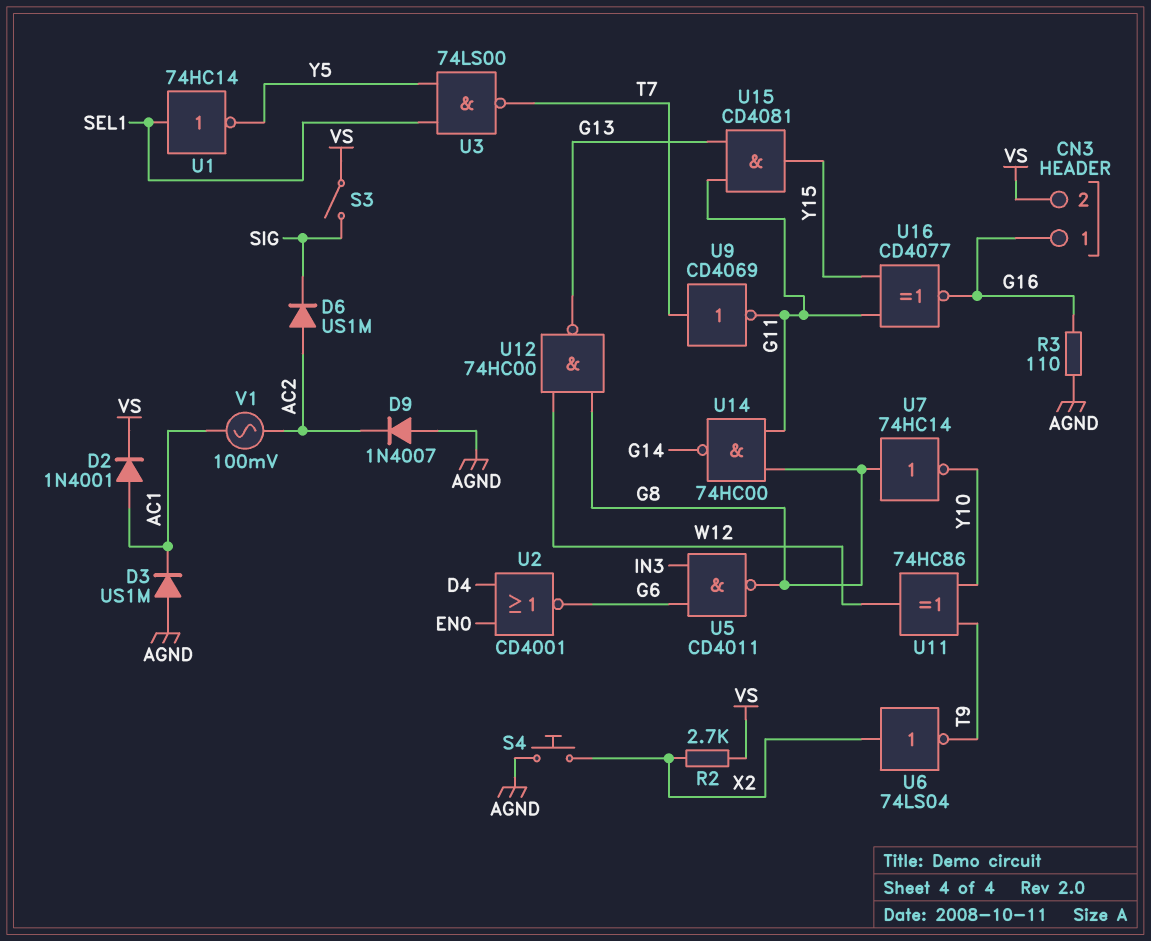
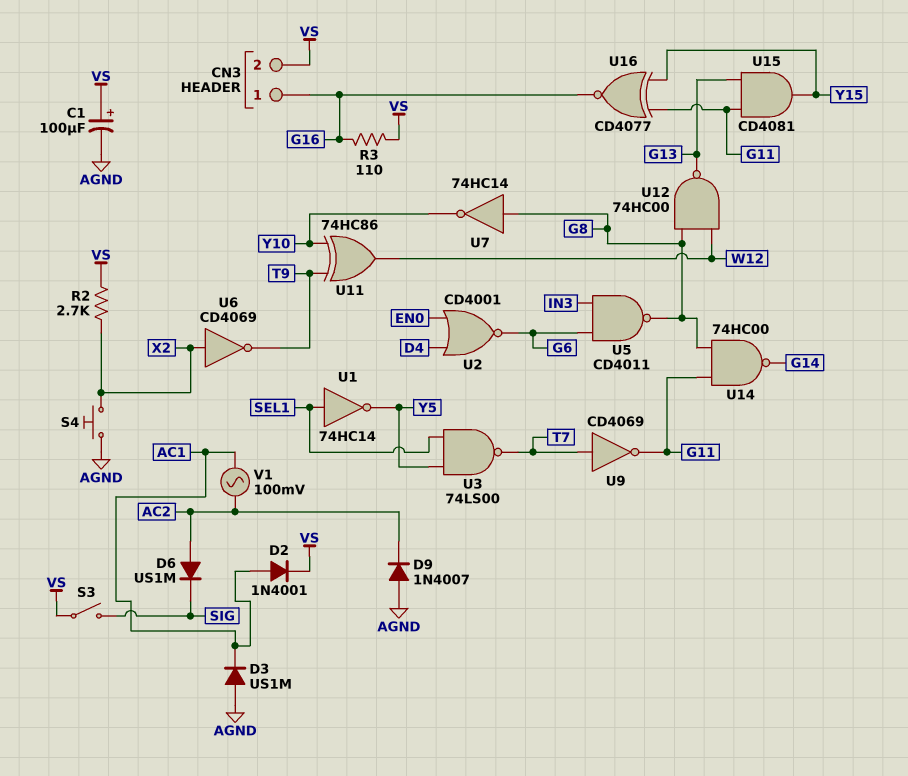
C1: none -> 100uF (plus VS, minus AGND)
R3: 110 (AGND, G16) -> 110 (G16, VS)
U6: NOT 74LS04 (in X2, out T9) -> NOT CD4069 (in X2, out T9)

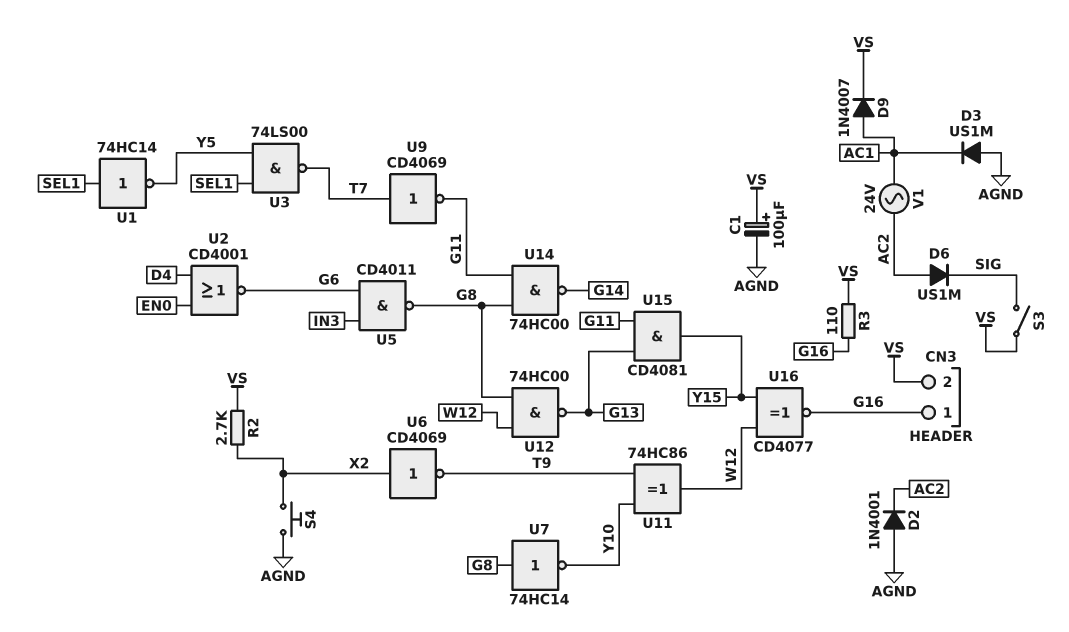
D2: diode 1N4001 (A AC1, K VS) -> diode 1N4001 (A AGND, K AC2)
D9: diode 1N4007 (A AGND, K AC2) -> diode 1N4007 (A AC1, K VS)
U16: XNOR CD4077 (in G11, in Y15, out G16) -> XNOR CD4077 (in W12, in Y15, out G16)
V1: AC 100mV (AC1, AC2) -> AC 24V (AC1, AC2)

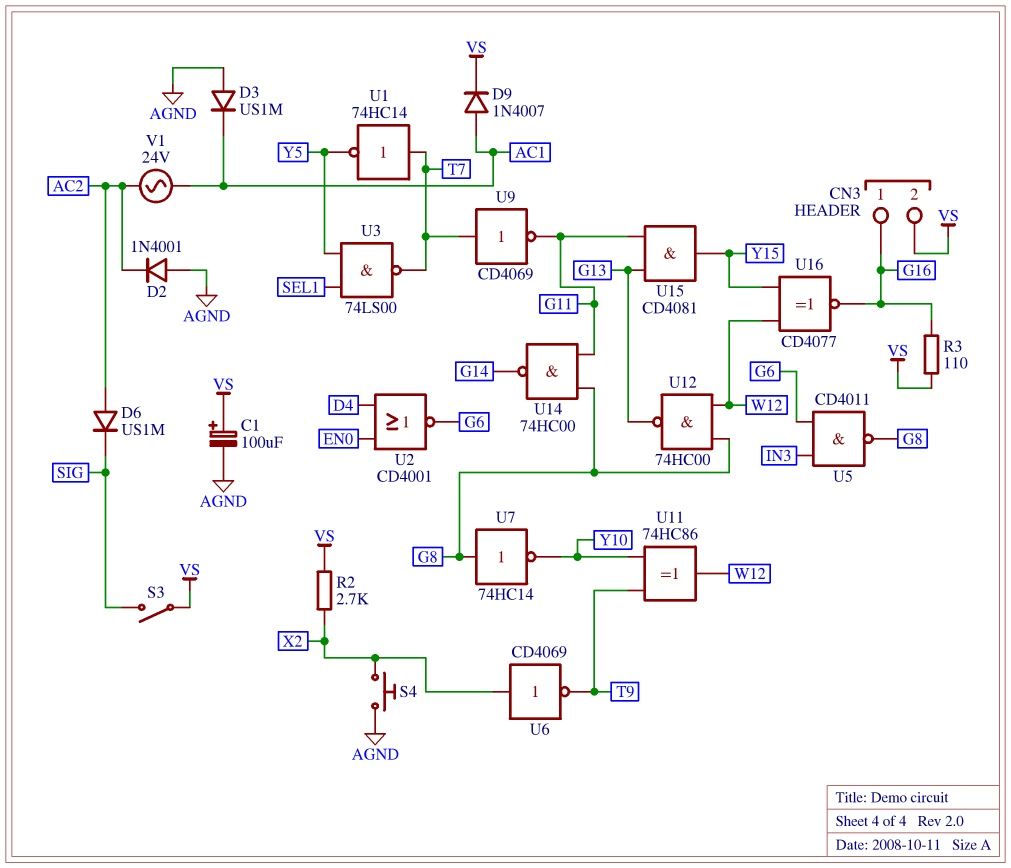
U1: NOT 74HC14 (in SEL1, out Y5) -> NOT 74HC14 (in T7, out Y5)

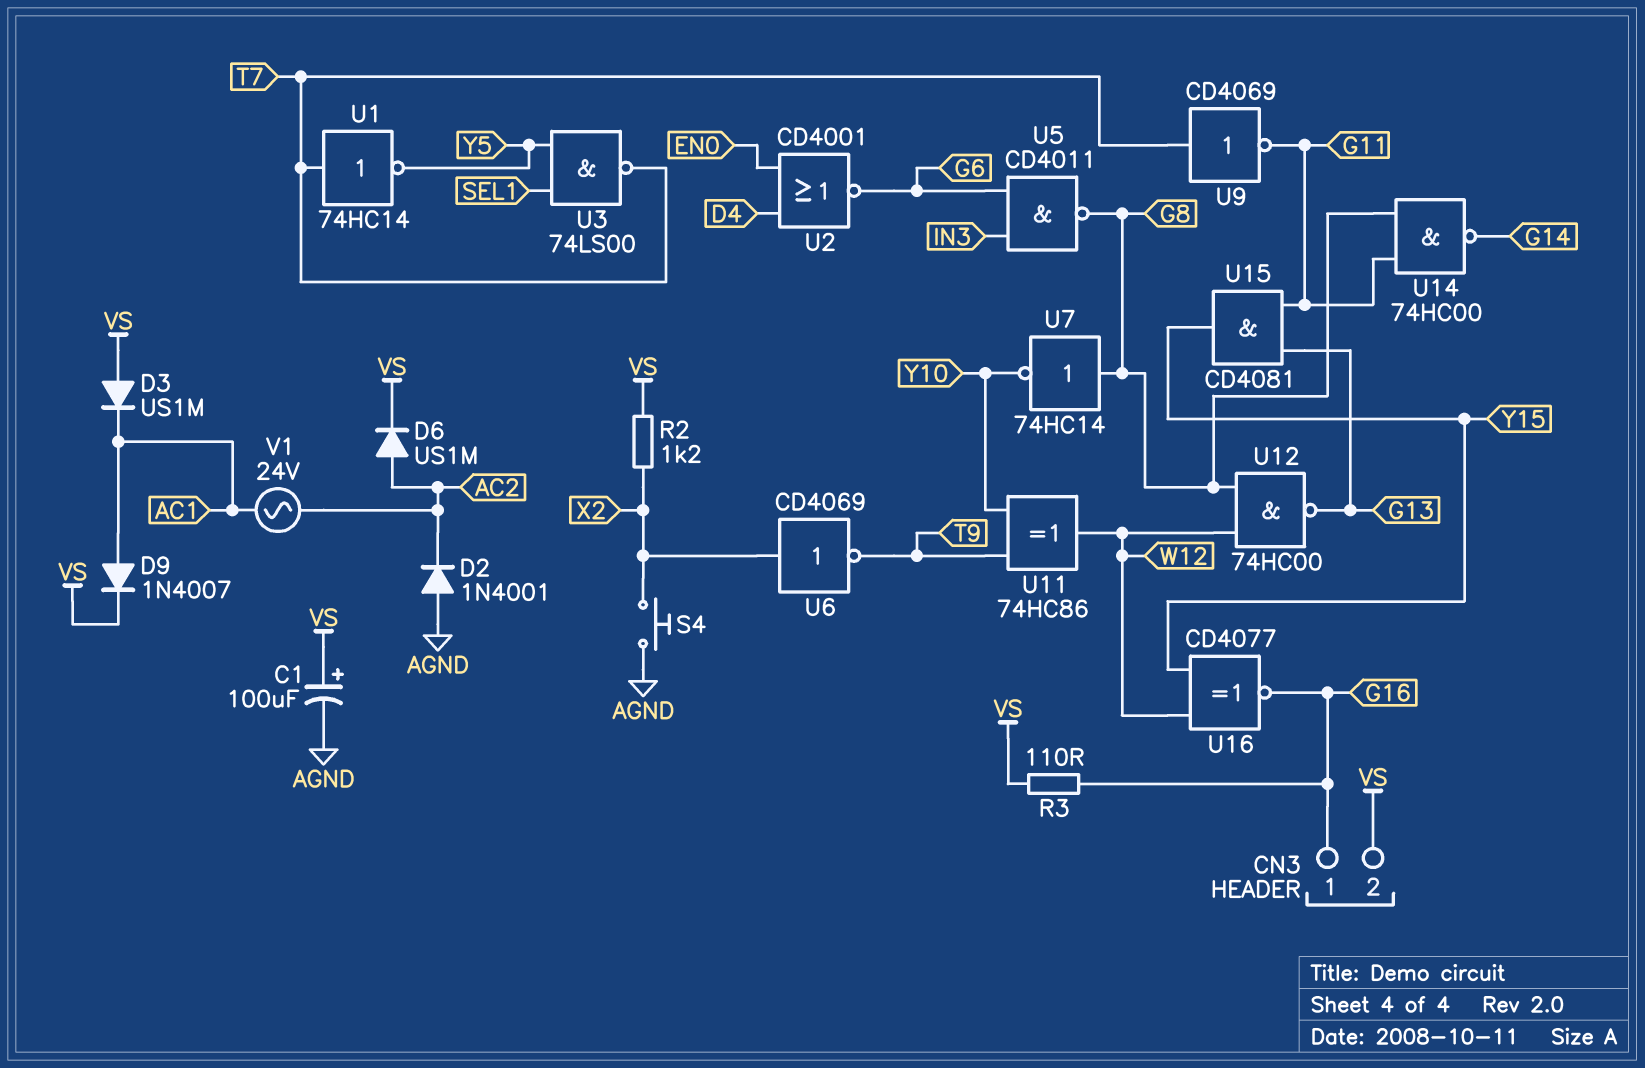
D3: diode US1M (A AGND, K AC1) -> diode US1M (A VS, K AC1)
D6: diode US1M (A AC2, K SIG) -> diode US1M (A AC2, K VS)
R2: 2.7k (VS, X2) -> 1.2k (VS, X2)
S3: switch (SIG, VS) -> none

